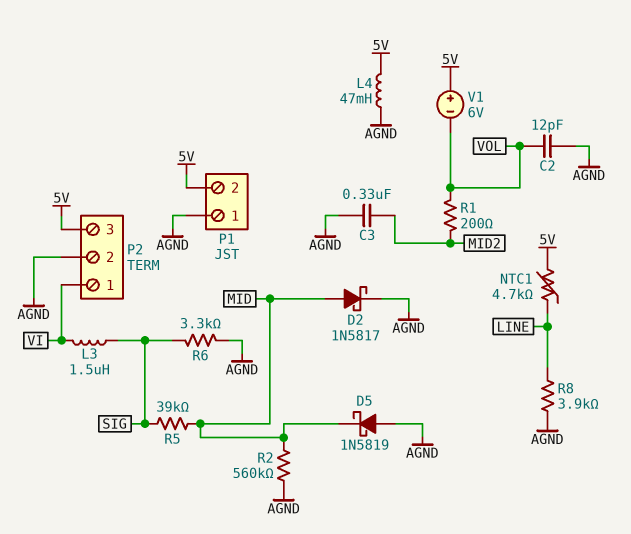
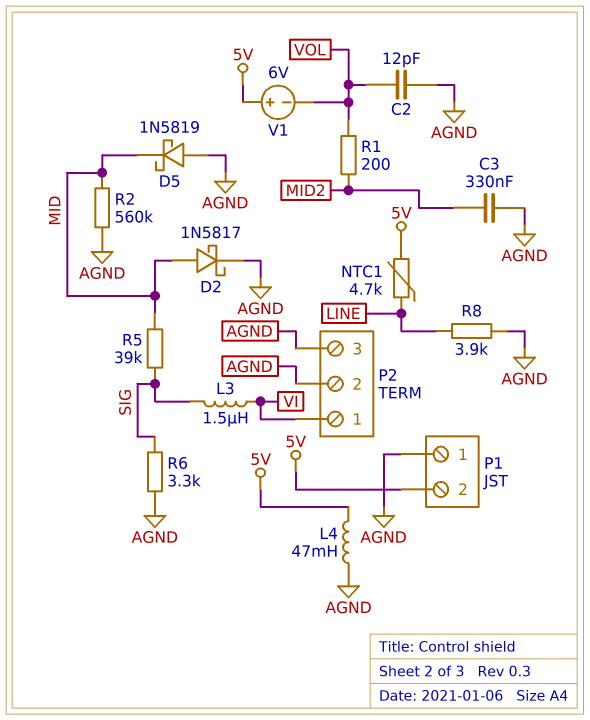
P2 pin 3: 5V -> AGND

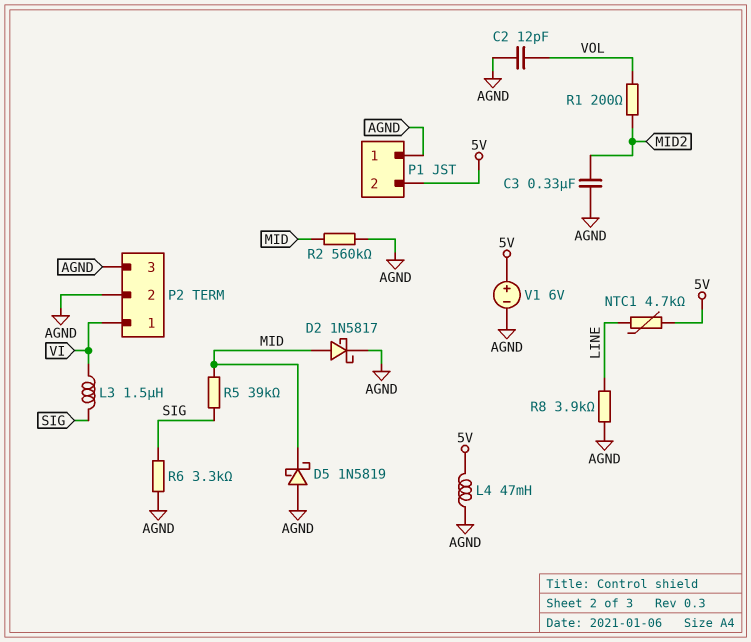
V1: 6V (plus 5V, minus VOL) -> 6V (plus 5V, minus AGND)

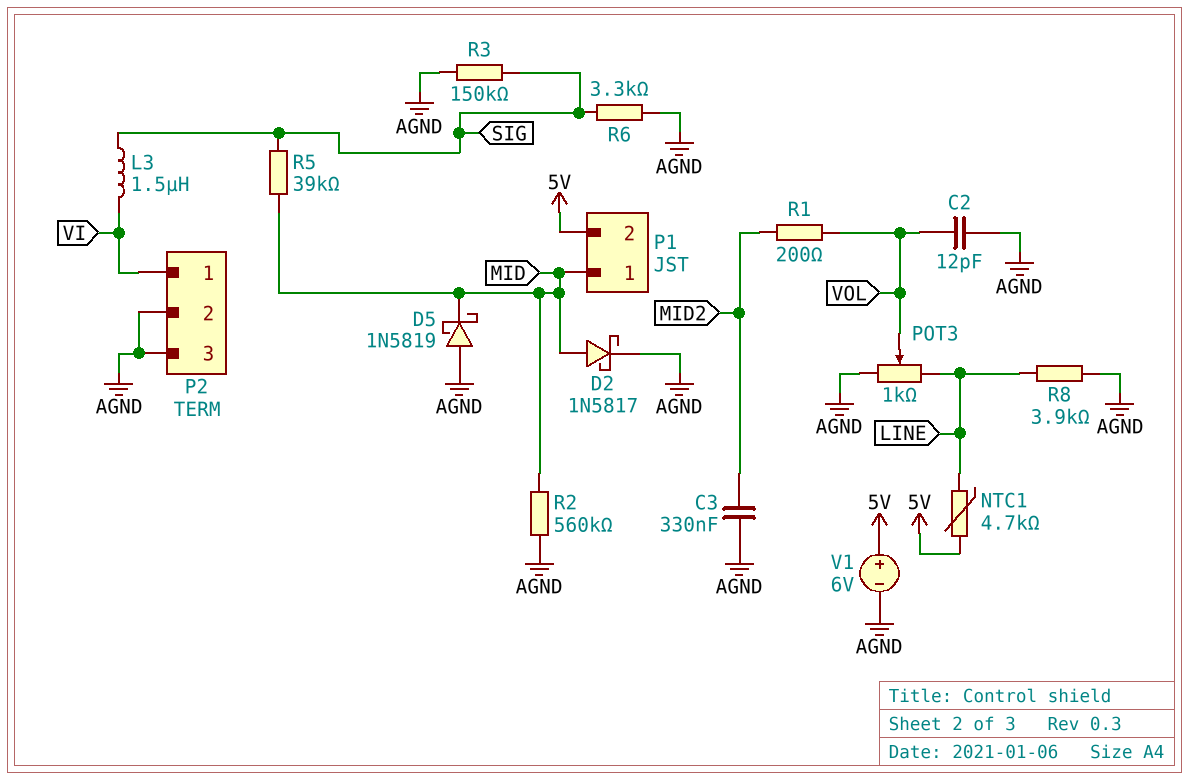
L4: 47mH (5V, AGND) -> none
P1 pin 1: AGND -> MID
POT3: none -> 1k (AGND, LINE, wiper VOL)
R3: none -> 150k (AGND, SIG)

